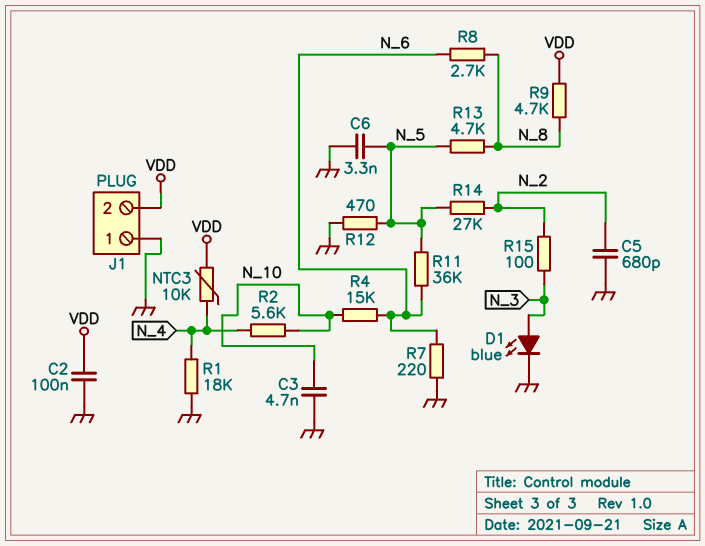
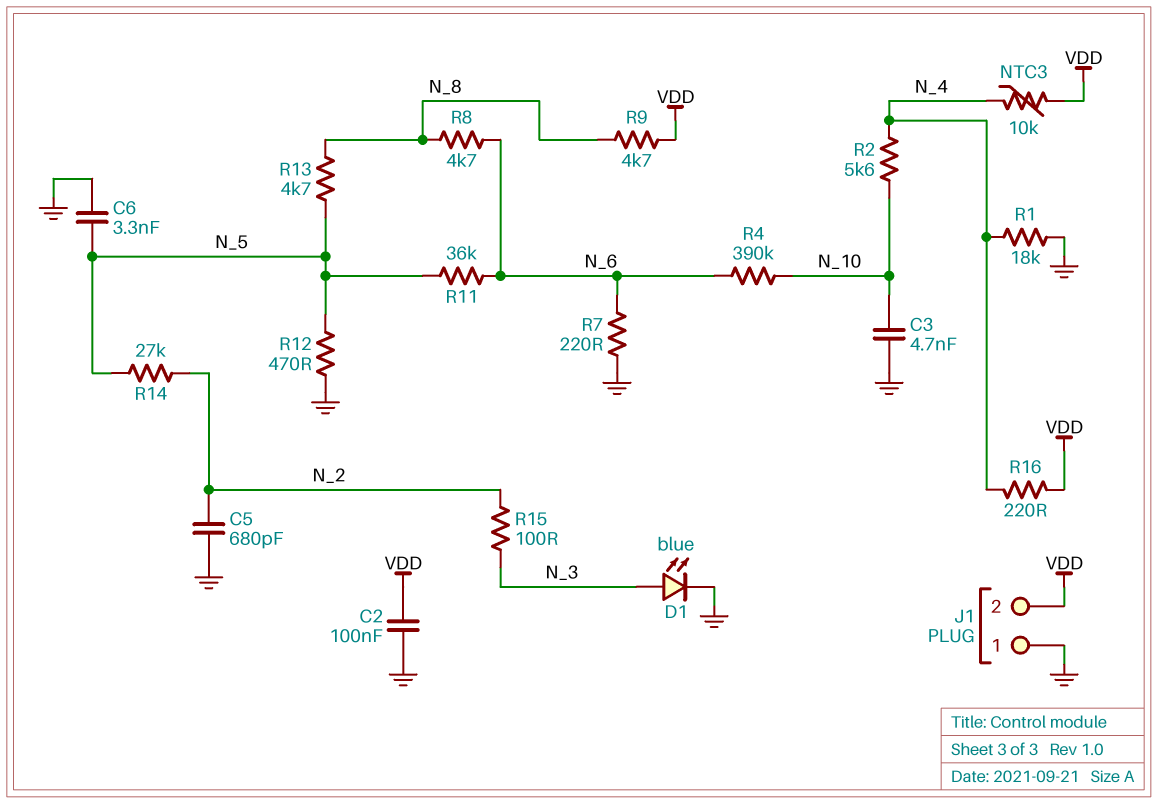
R4: 15k (N_6, N_10) -> 390k (N_6, N_10)
R8: 2.7k (N_6, N_8) -> 4.7k (N_6, N_8)
R16: none -> 220 (N_4, VDD)

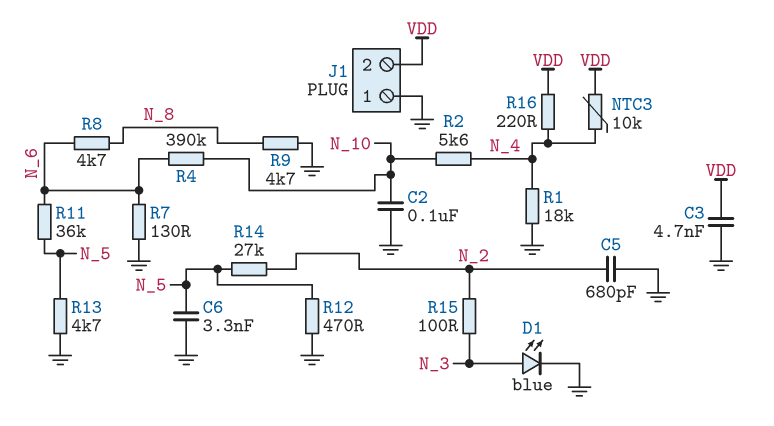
C2: 100nF (GND, VDD) -> 100nF (GND, N_10)
C3: 4.7nF (GND, N_10) -> 4.7nF (GND, VDD)
R7: 220 (GND, N_6) -> 130 (GND, N_6)
R9: 4.7k (N_8, VDD) -> 4.7k (GND, N_8)
R13: 4.7k (N_5, N_8) -> 4.7k (GND, N_5)

